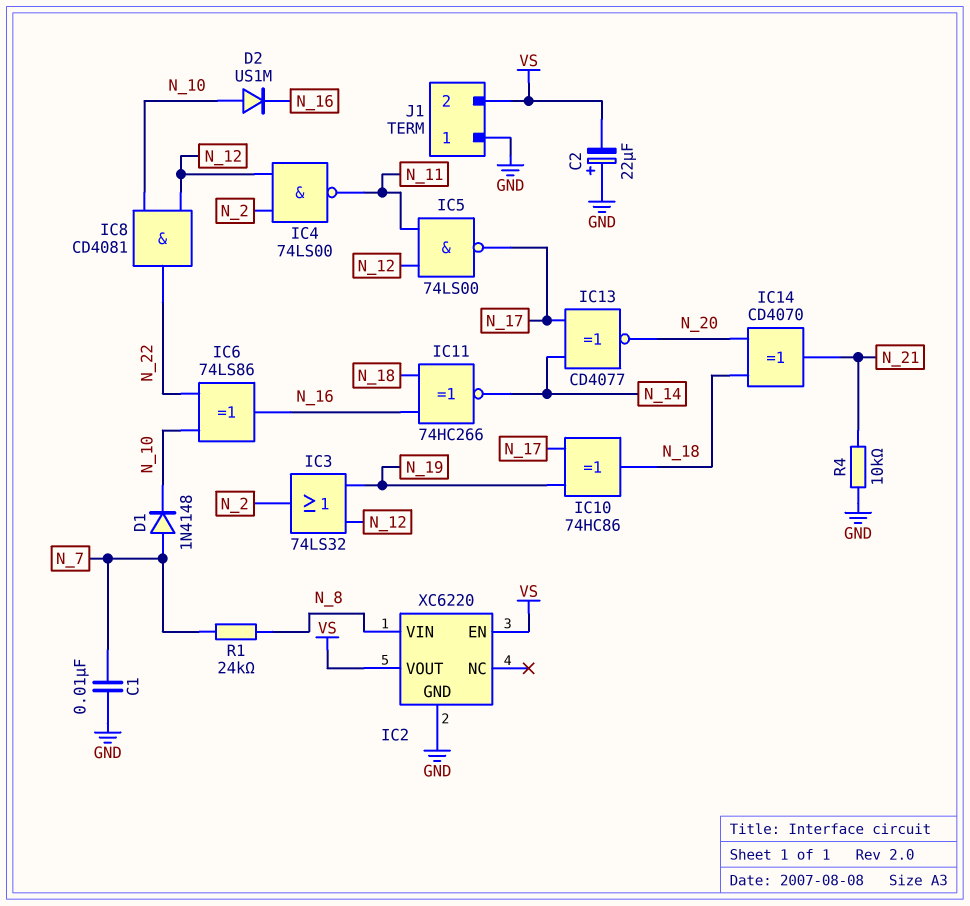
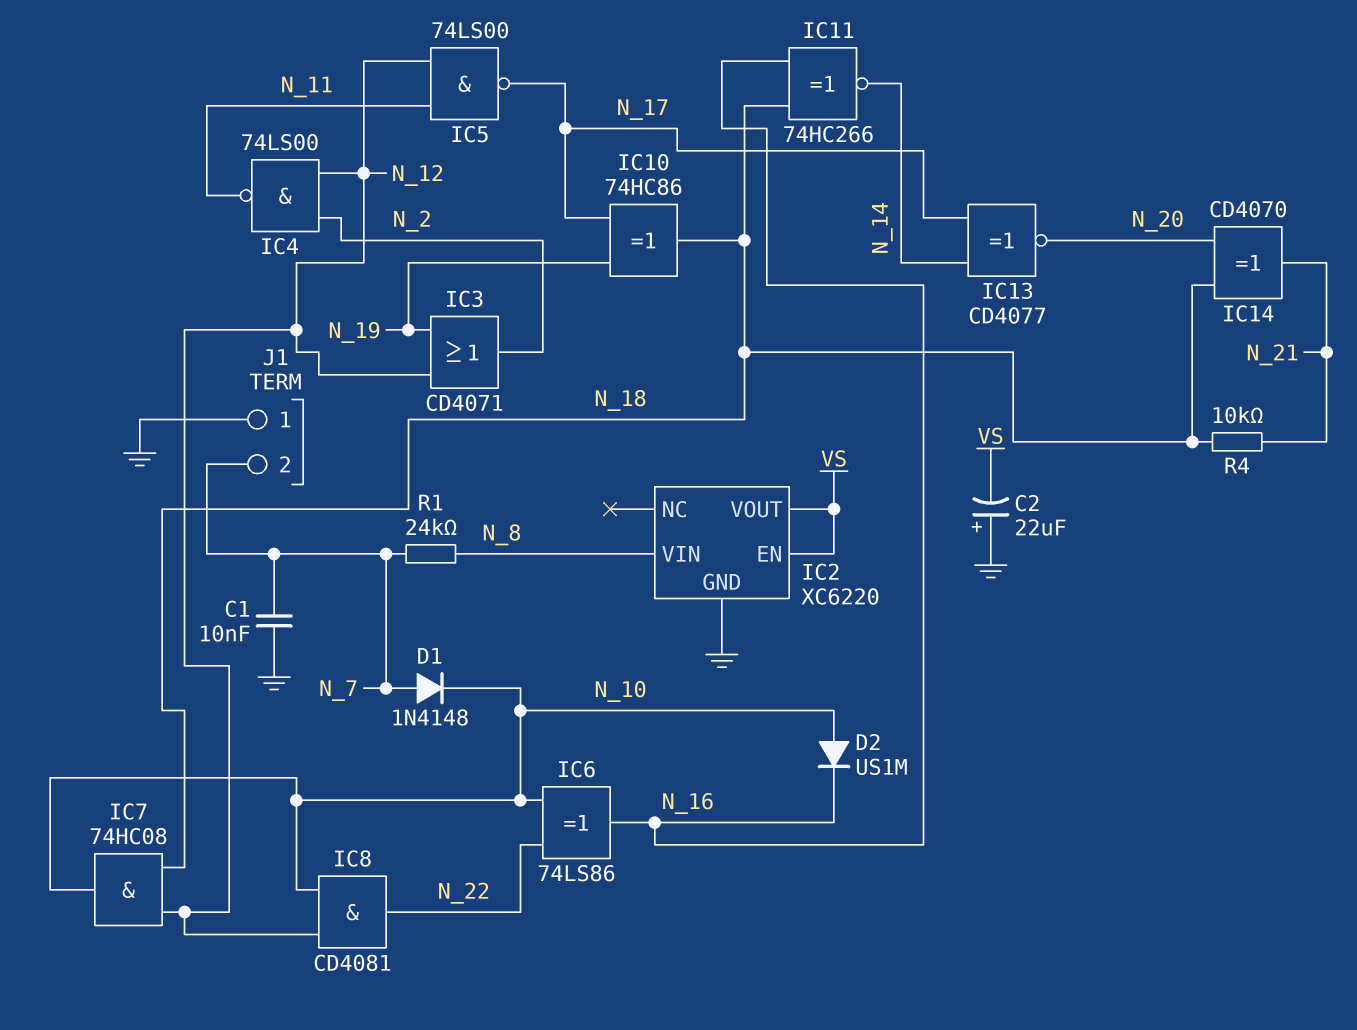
IC3: OR 74LS32 (in N_12, in N_19, out N_2) -> OR CD4071 (in N_12, in N_19, out N_2)
IC7: none -> AND 74HC08 (in N_12, in N_18, out N_10)
J1 pin 2: VS -> N_7
R4: 10k (GND, N_21) -> 10k (N_18, N_21)

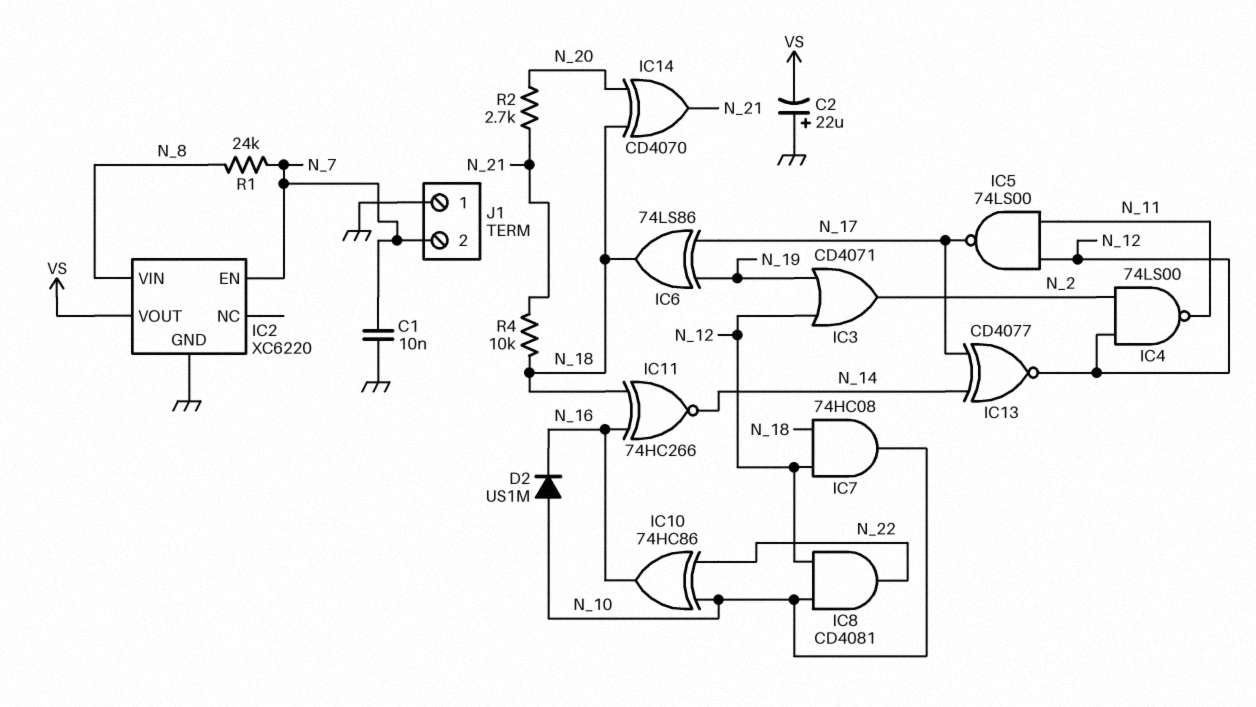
D1: diode 1N4148 (A N_7, K N_10) -> none
IC2 pin EN: VS -> N_7
IC6: XOR 74LS86 (in N_10, in N_22, out N_16) -> XOR 74LS86 (in N_17, in N_19, out N_18)
IC10: XOR 74HC86 (in N_17, in N_19, out N_18) -> XOR 74HC86 (in N_10, in N_22, out N_16)
IC13: XNOR CD4077 (in N_14, in N_17, out N_20) -> XNOR CD4077 (in N_14, in N_17, out N_12)
R2: none -> 2.7k (N_20, N_21)

